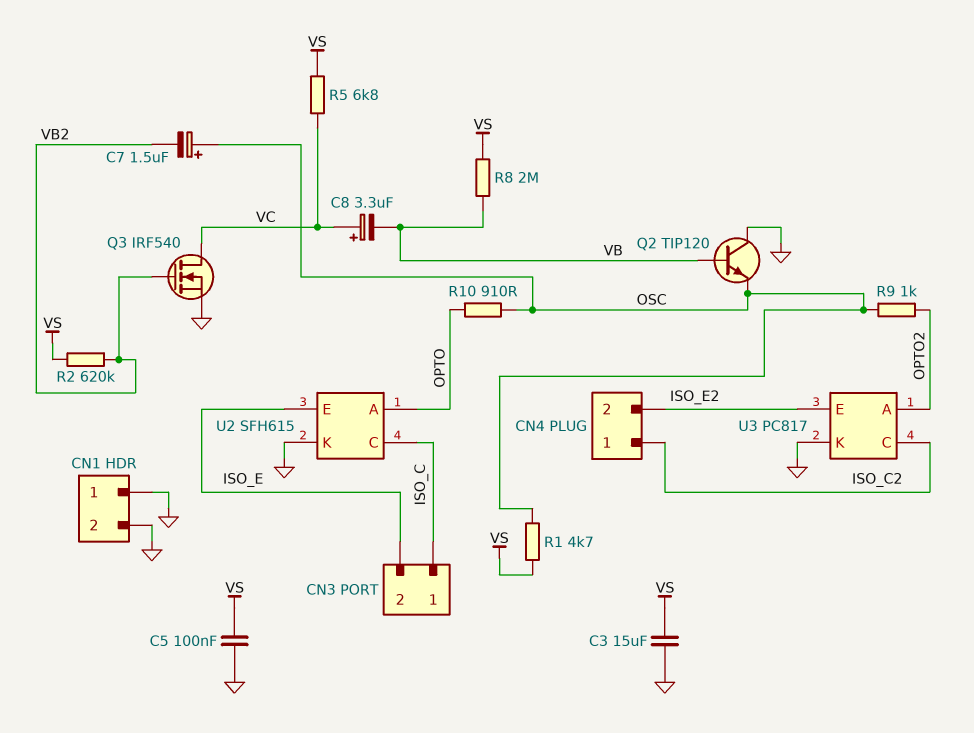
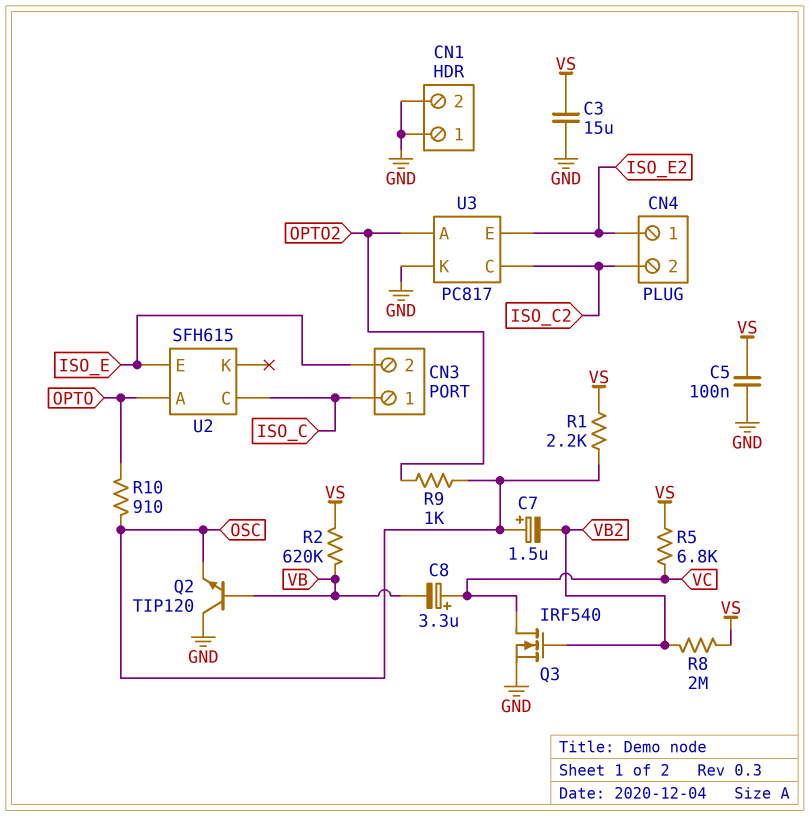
CN4 pin 1: ISO_C2 -> ISO_E2
CN4 pin 2: ISO_E2 -> ISO_C2
R1: 4.7k (OSC, VS) -> 2.2k (OSC, VS)
R2: 620k (VB2, VS) -> 620k (VB, VS)
R8: 2M (VB, VS) -> 2M (VB2, VS)
U2 pin K: GND -> none

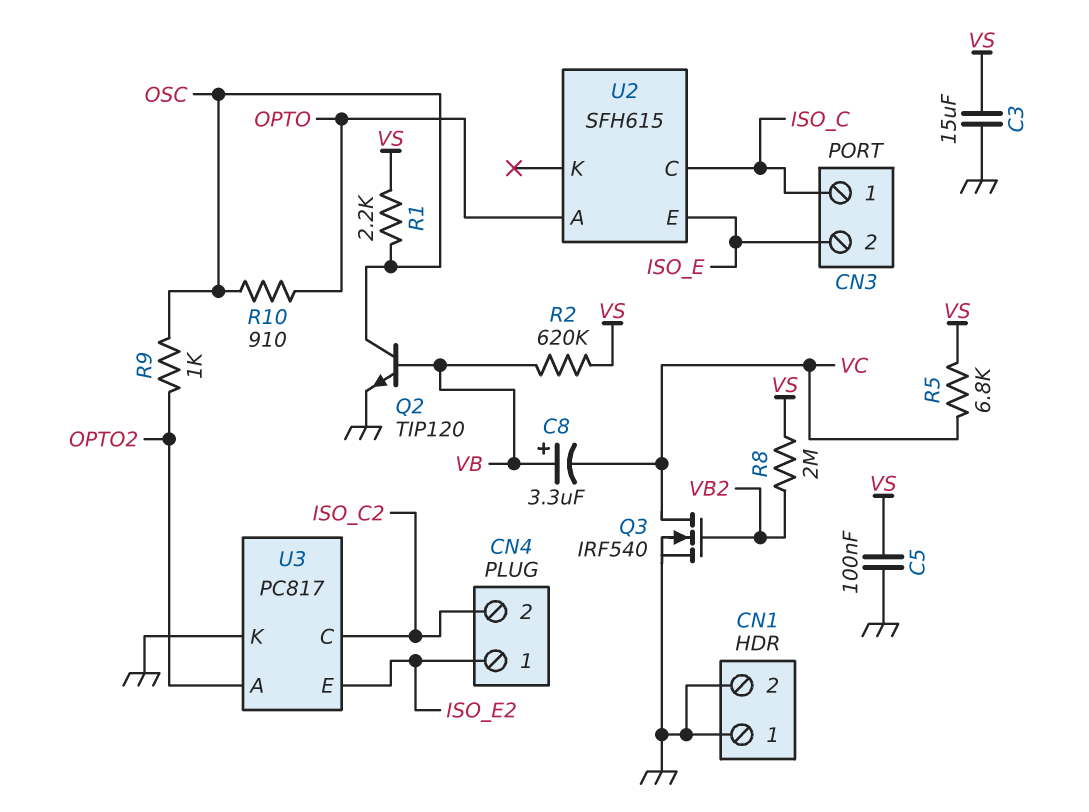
C7: 1.5uF (plus OSC, minus VB2) -> none
C8: 3.3uF (plus VC, minus VB) -> 3.3uF (plus VB, minus VC)
Q2: NPN TIP120 (B VB, C GND, E OSC) -> NPN TIP120 (B VB, C OSC, E GND)

